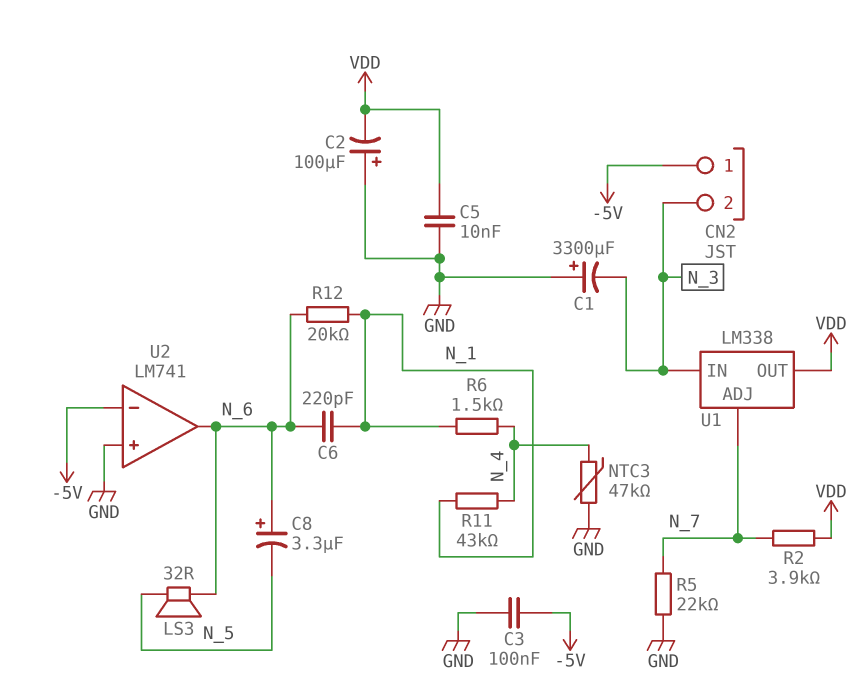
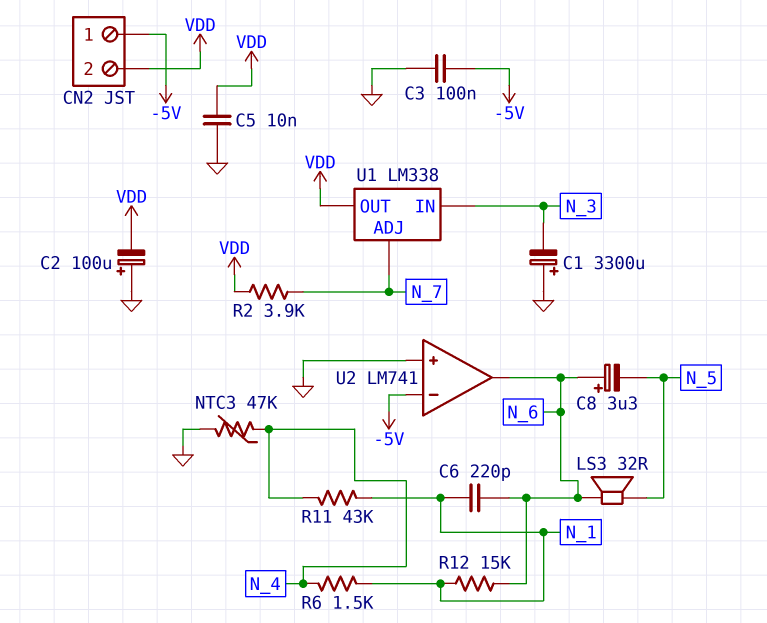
CN2 pin 2: N_3 -> VDD
R5: 22k (GND, N_7) -> none
R12: 20k (N_1, N_6) -> 15k (N_1, N_6)

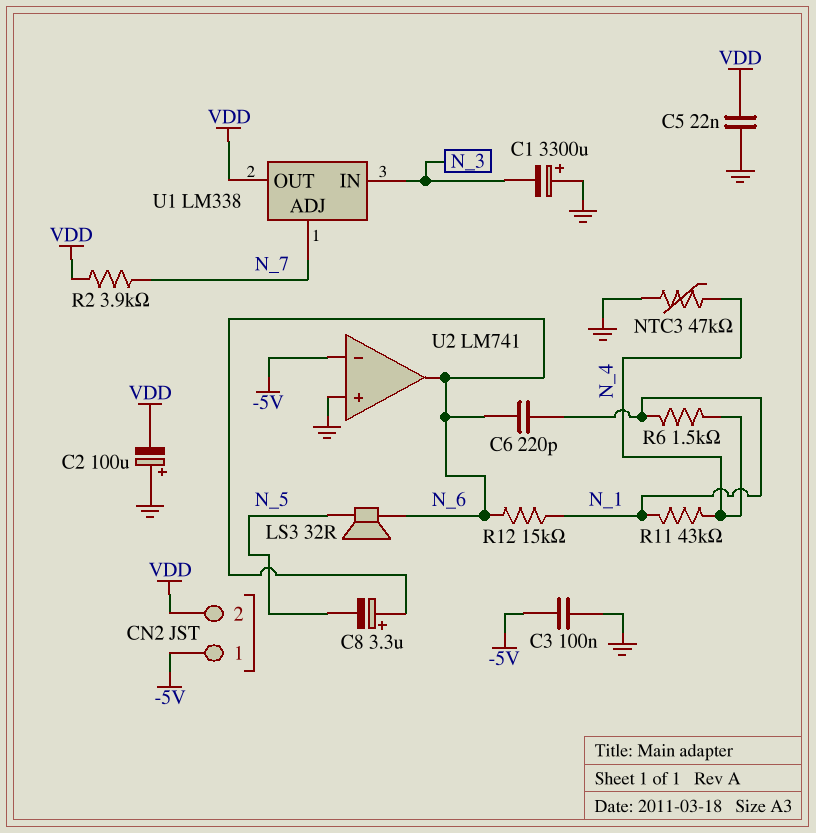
C5: 10nF (GND, VDD) -> 22nF (GND, VDD)

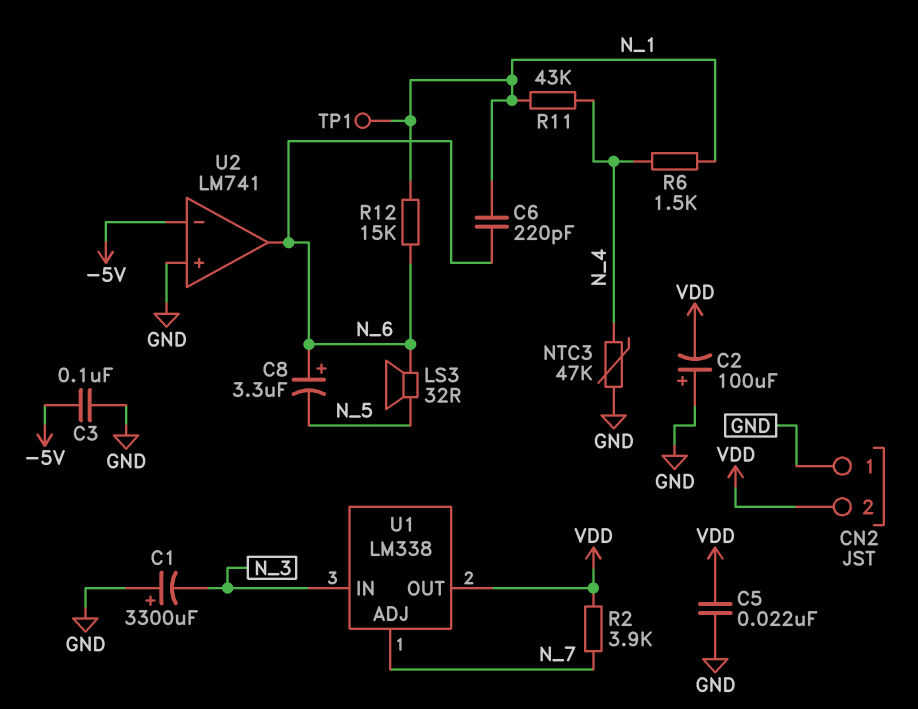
CN2 pin 1: -5V -> GND
TP1: none -> test point (N_1)

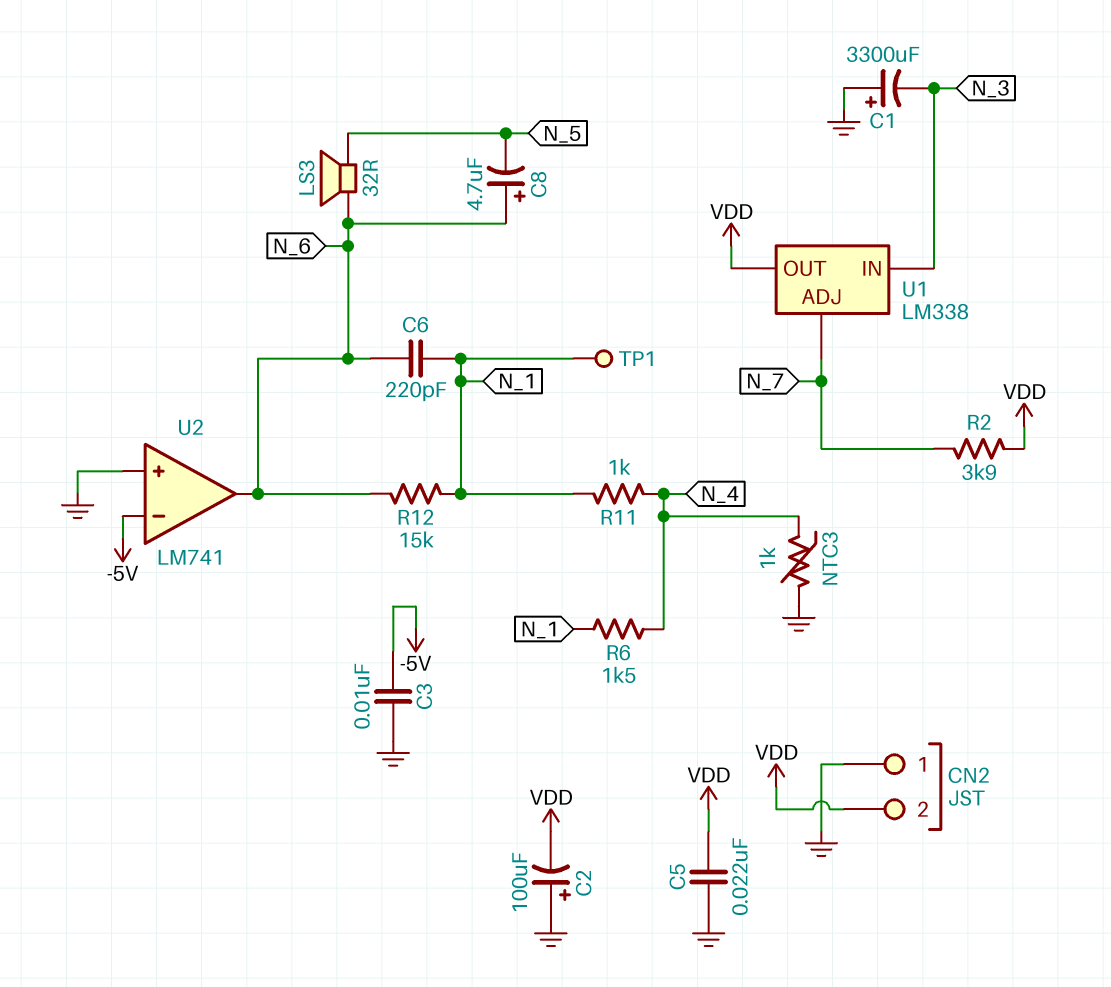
C3: 100nF (-5V, GND) -> 10nF (-5V, GND)
C8: 3.3uF (plus N_6, minus N_5) -> 4.7uF (plus N_6, minus N_5)
NTC3: 47k (GND, N_4) -> 1k (GND, N_4)
R11: 43k (N_1, N_4) -> 1k (N_1, N_4)

